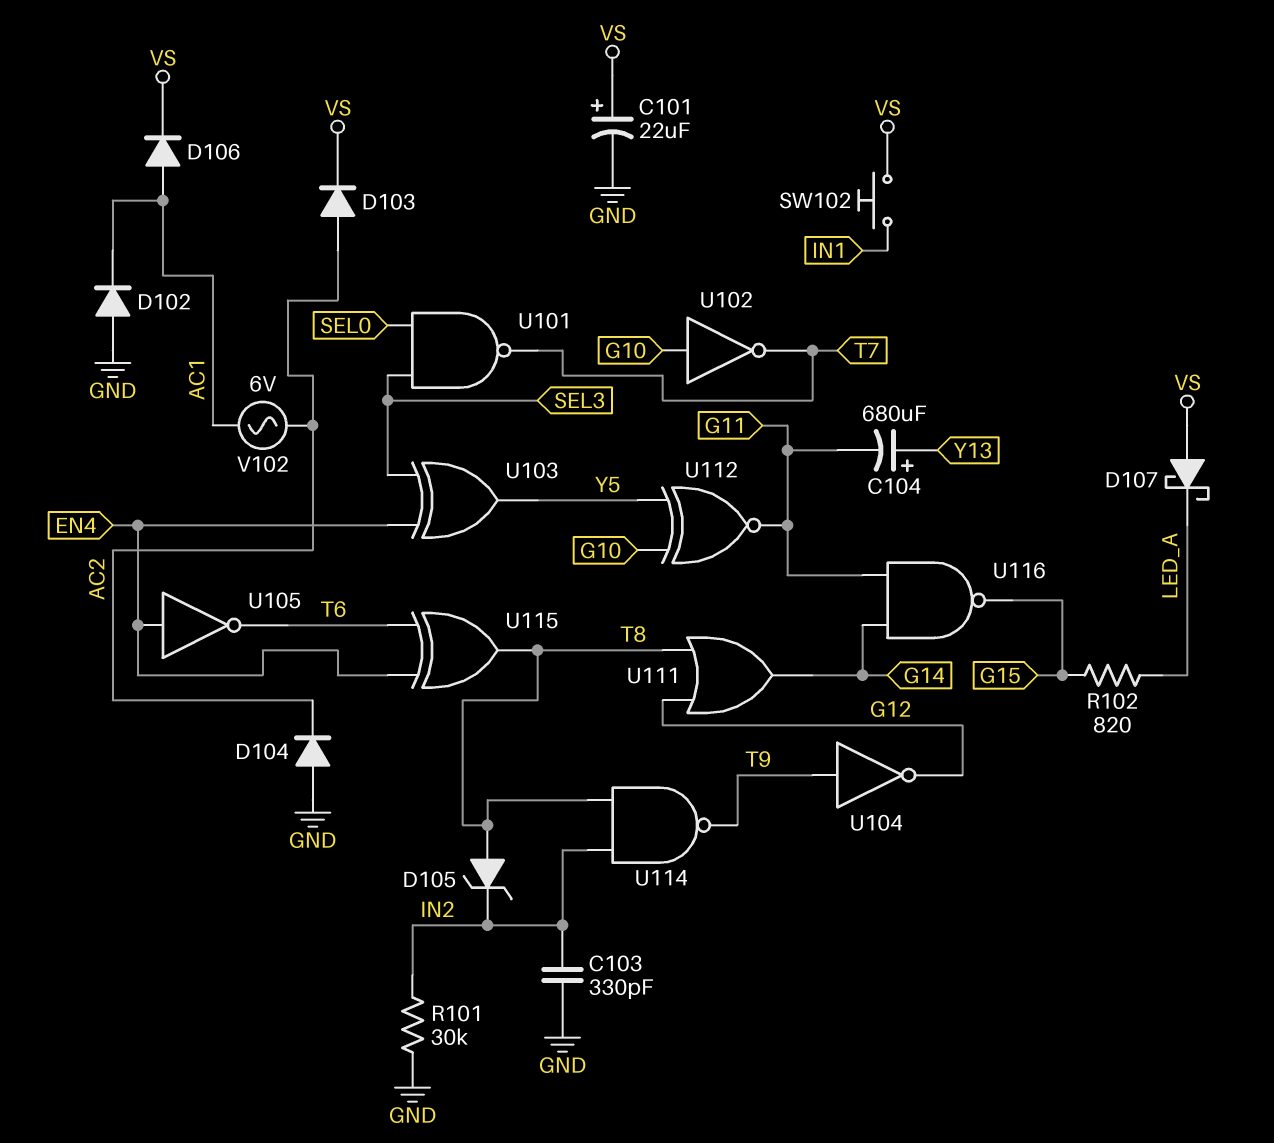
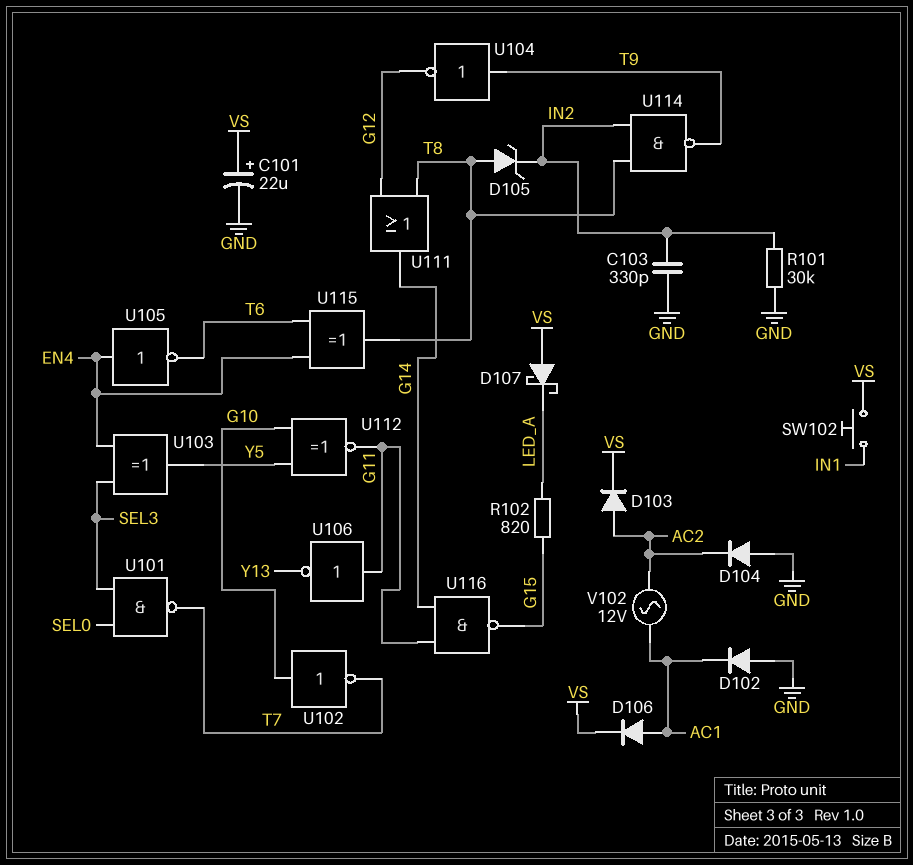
C104: 680uF (plus Y13, minus G11) -> none
U106: none -> NOT (in G11, out Y13)
V102: AC 6V (AC1, AC2) -> AC 12V (AC1, AC2)

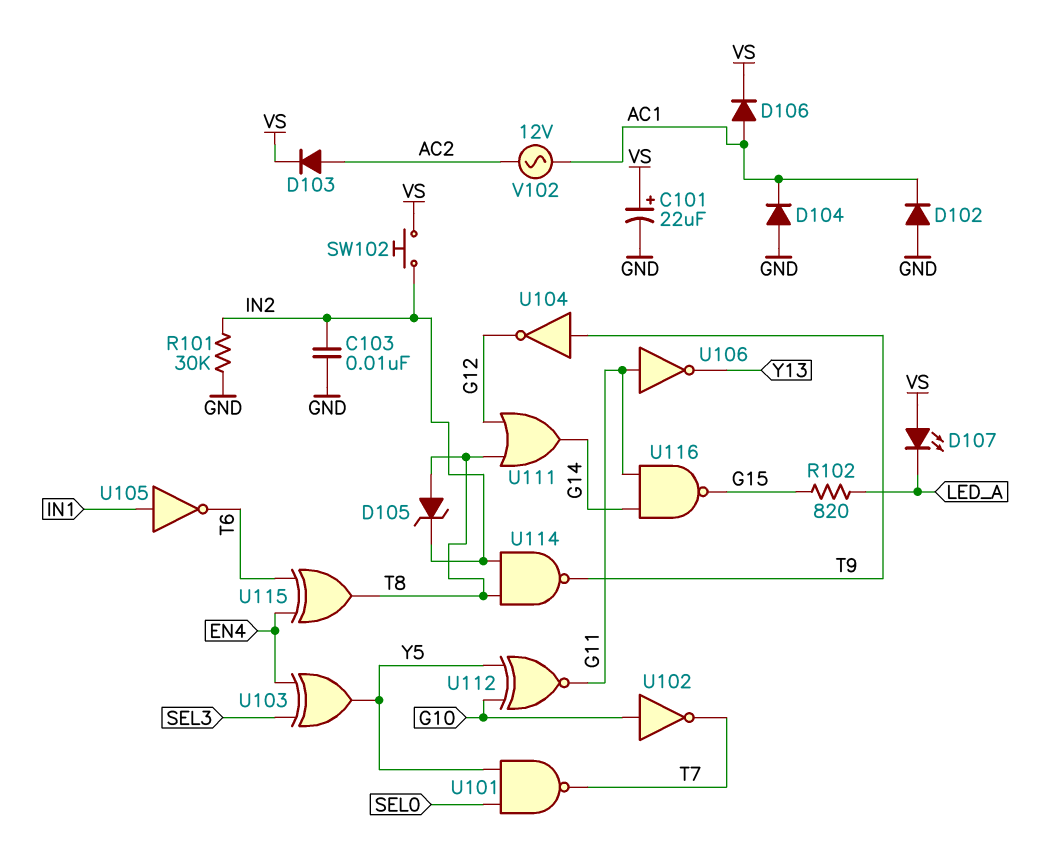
C103: 330pF (GND, IN2) -> 10nF (GND, IN2)
D104: diode (A GND, K AC2) -> diode (A GND, K AC1)
D107: schottky (A VS, K LED_A) -> LED (A VS, K LED_A)
SW102: button (IN1, VS) -> button (IN2, VS)
U101: NAND (in SEL0, in SEL3, out T7) -> NAND (in SEL0, in Y5, out T7)
U105: NOT (in EN4, out T6) -> NOT (in IN1, out T6)

